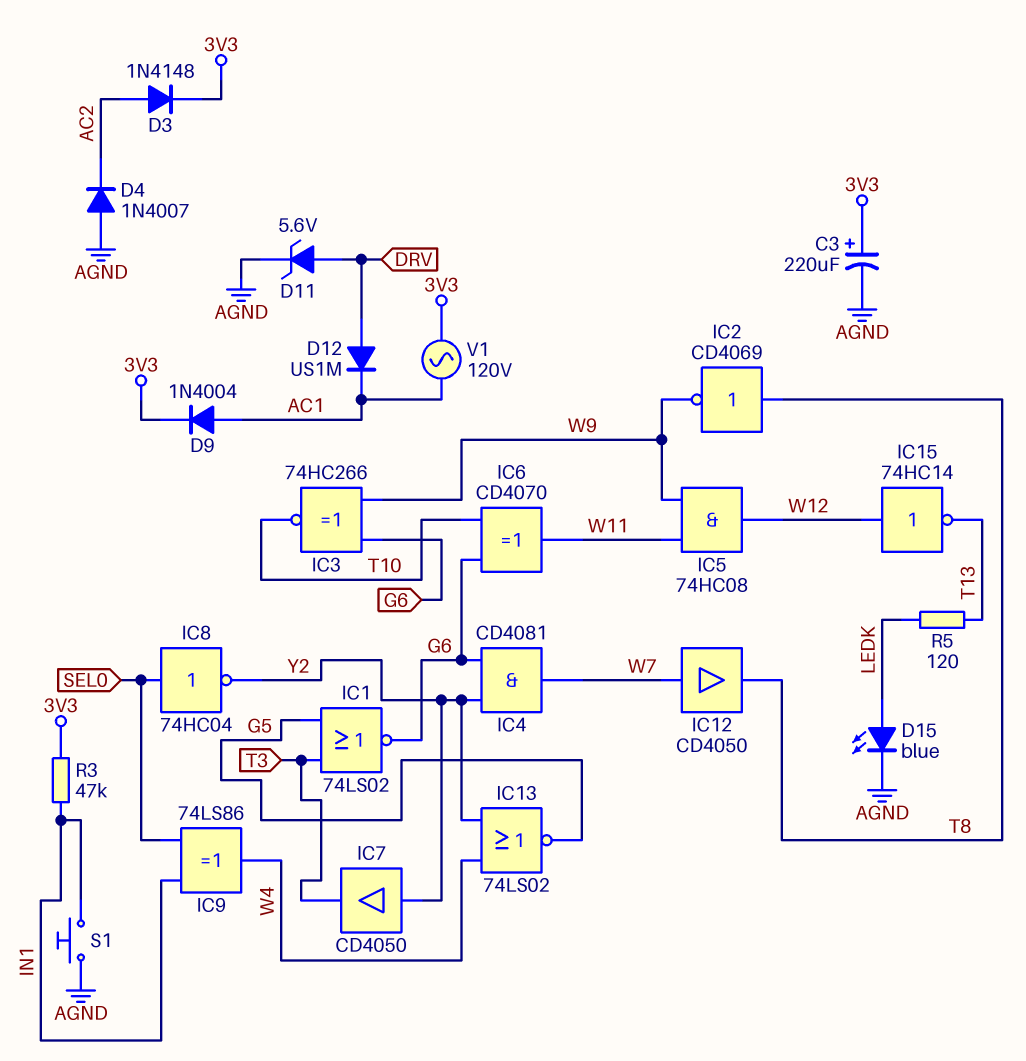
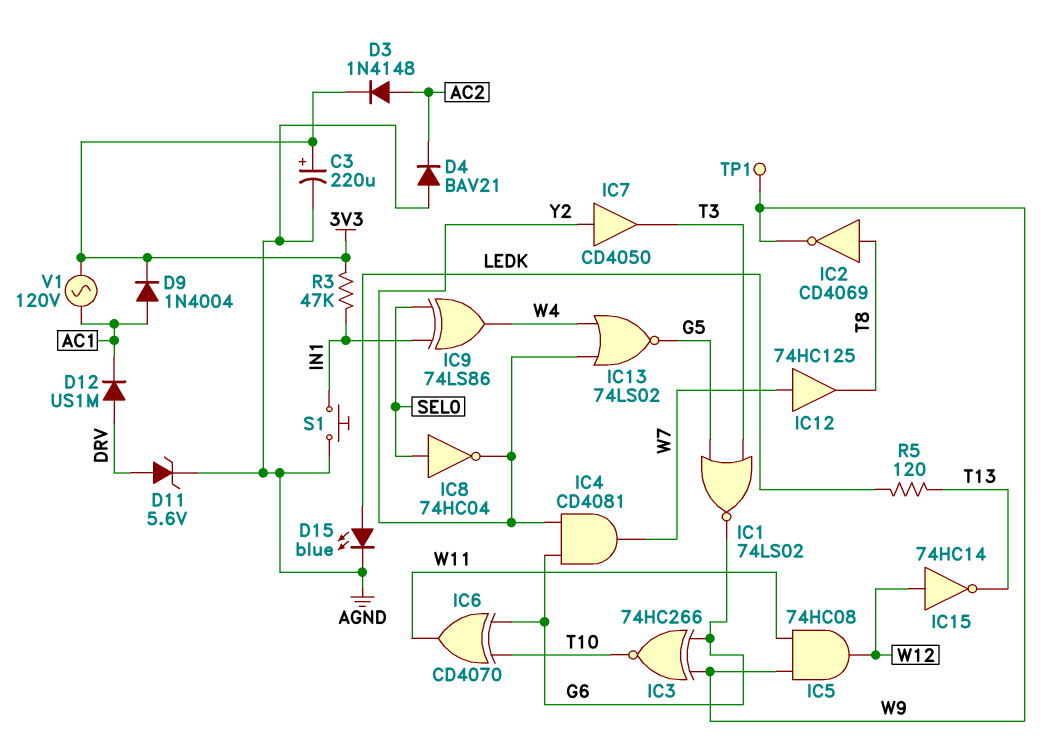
D4: diode 1N4007 (A AGND, K AC2) -> diode BAV21 (A AGND, K AC2)
IC12: buffer CD4050 (in W7, out T8) -> buffer 74HC125 (in W7, out T8)
TP1: none -> test point (W9)

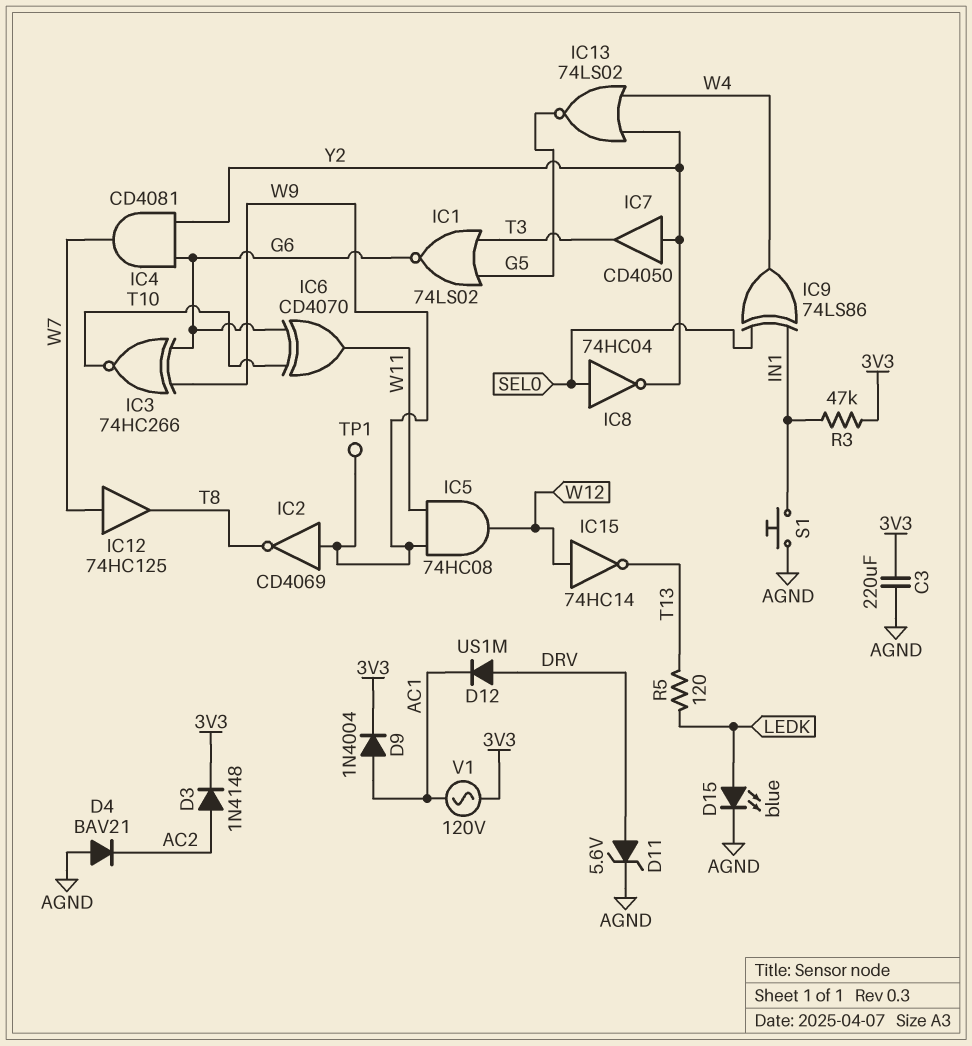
C3: 220uF (plus 3V3, minus AGND) -> 220uF (3V3, AGND)
IC2: NOT CD4069 (in T8, out W9) -> NOT CD4069 (in W9, out T8)

